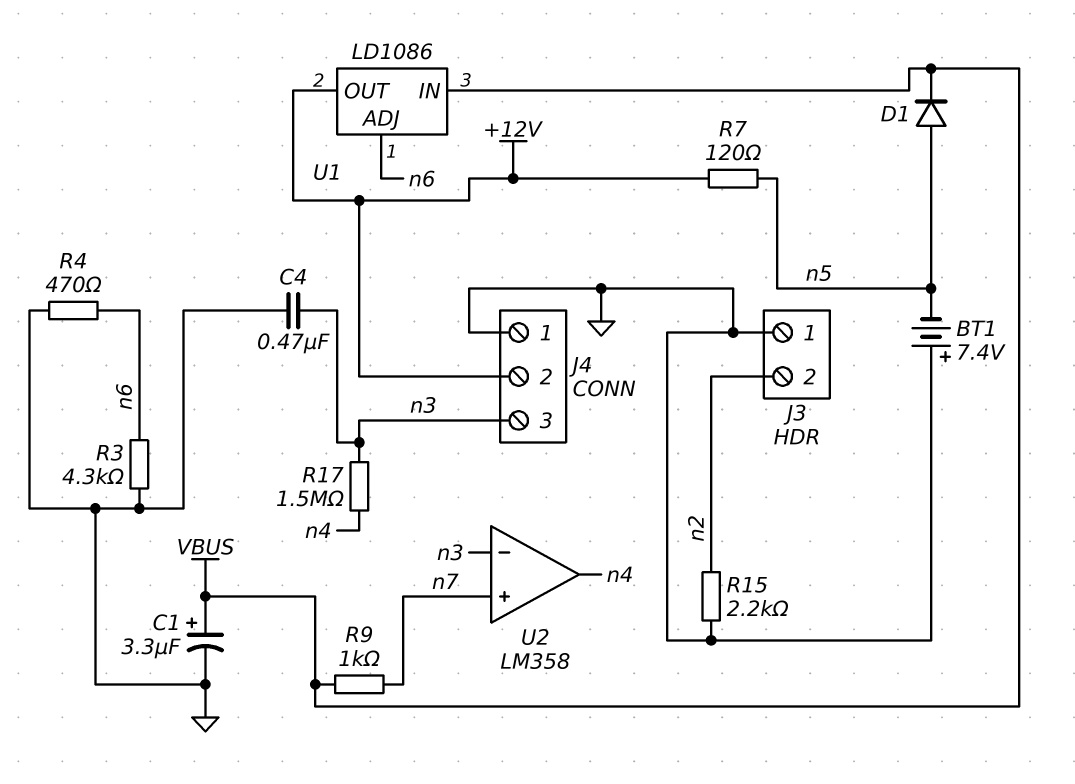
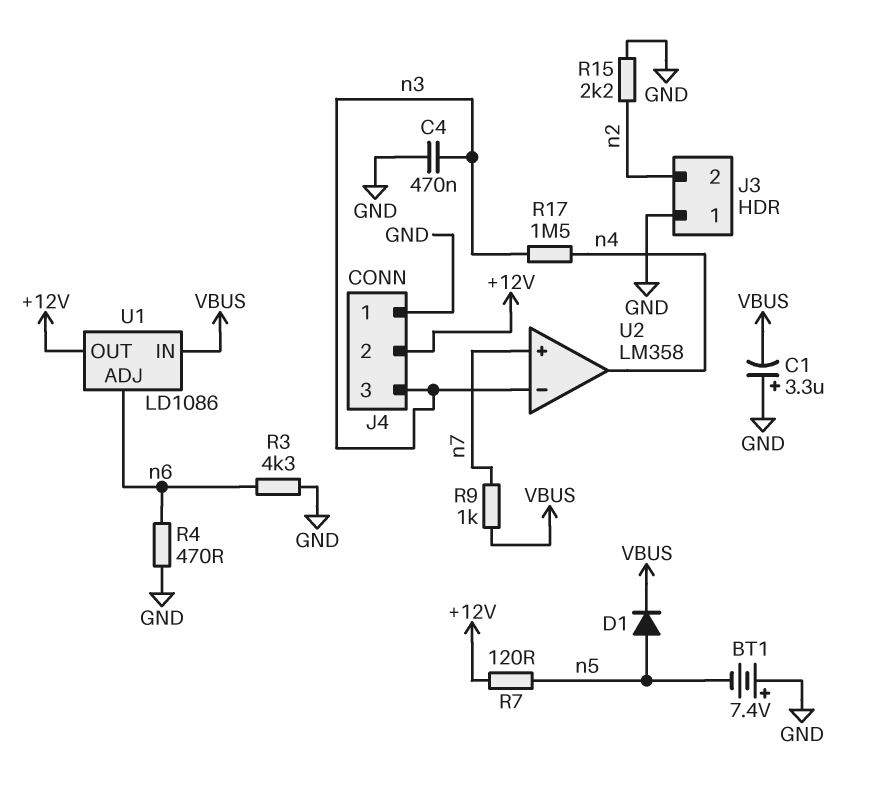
C1: 3.3uF (plus VBUS, minus GND) -> 3.3uF (plus GND, minus VBUS)

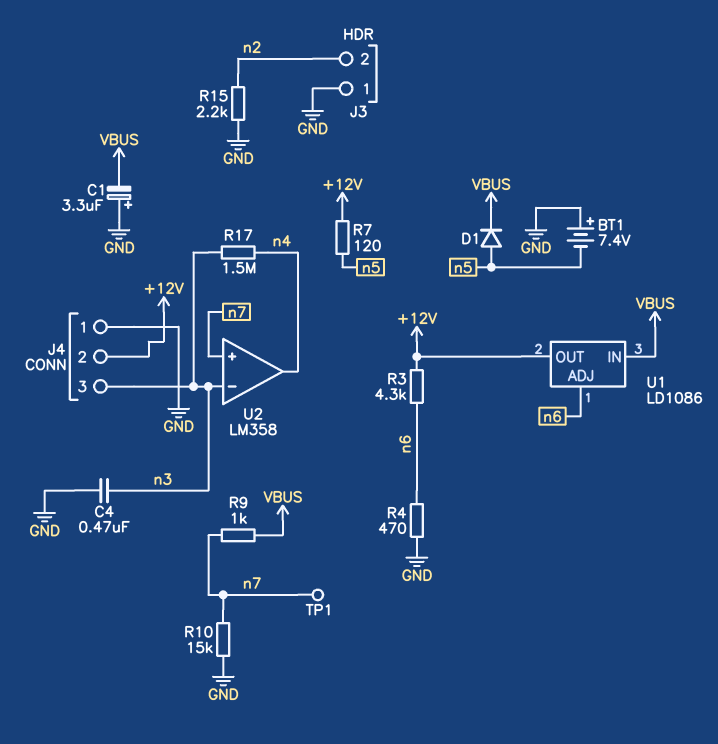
R3: 4.3k (GND, n6) -> 4.3k (+12V, n6)
R10: none -> 15k (GND, n7)
TP1: none -> test point (n7)

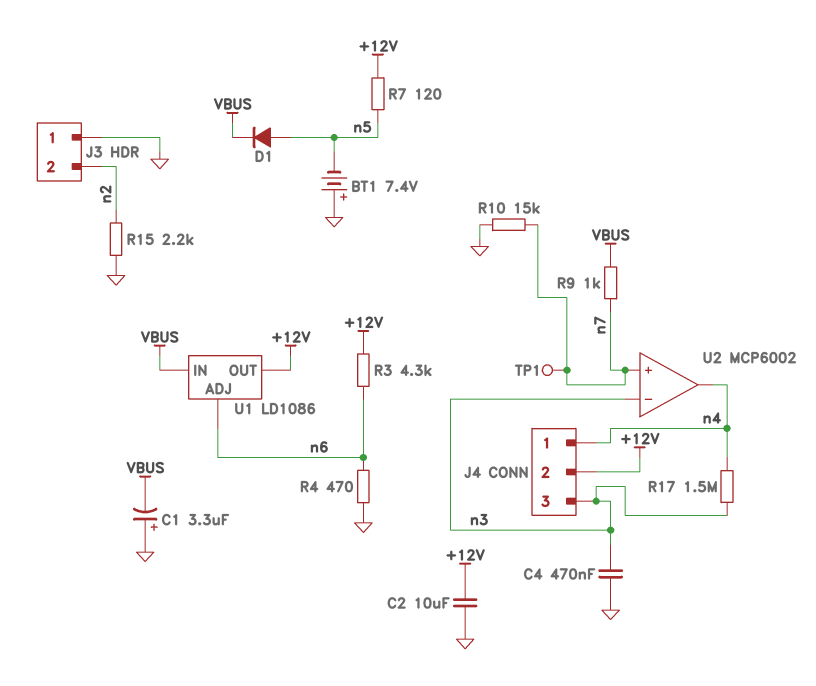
C2: none -> 10uF (+12V, GND)
J4 pin 1: GND -> n4
U2: LM358 -> MCP6002

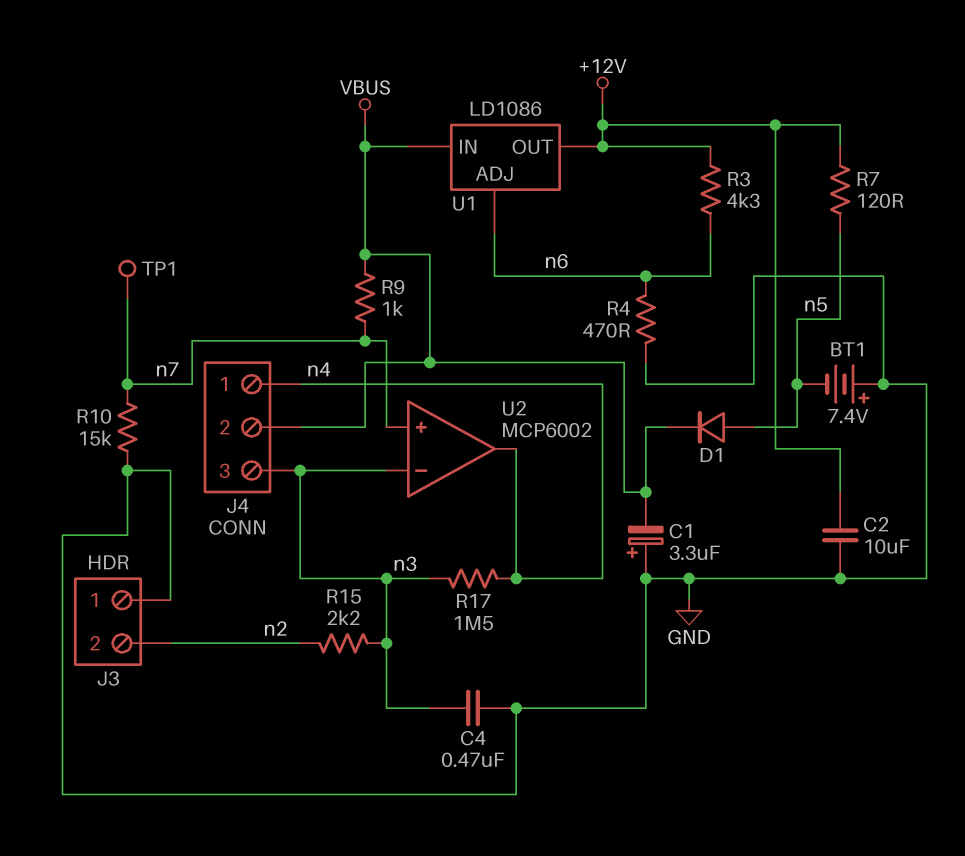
J4 pin 2: +12V -> VBUS
R15: 2.2k (GND, n2) -> 2.2k (n2, n3)

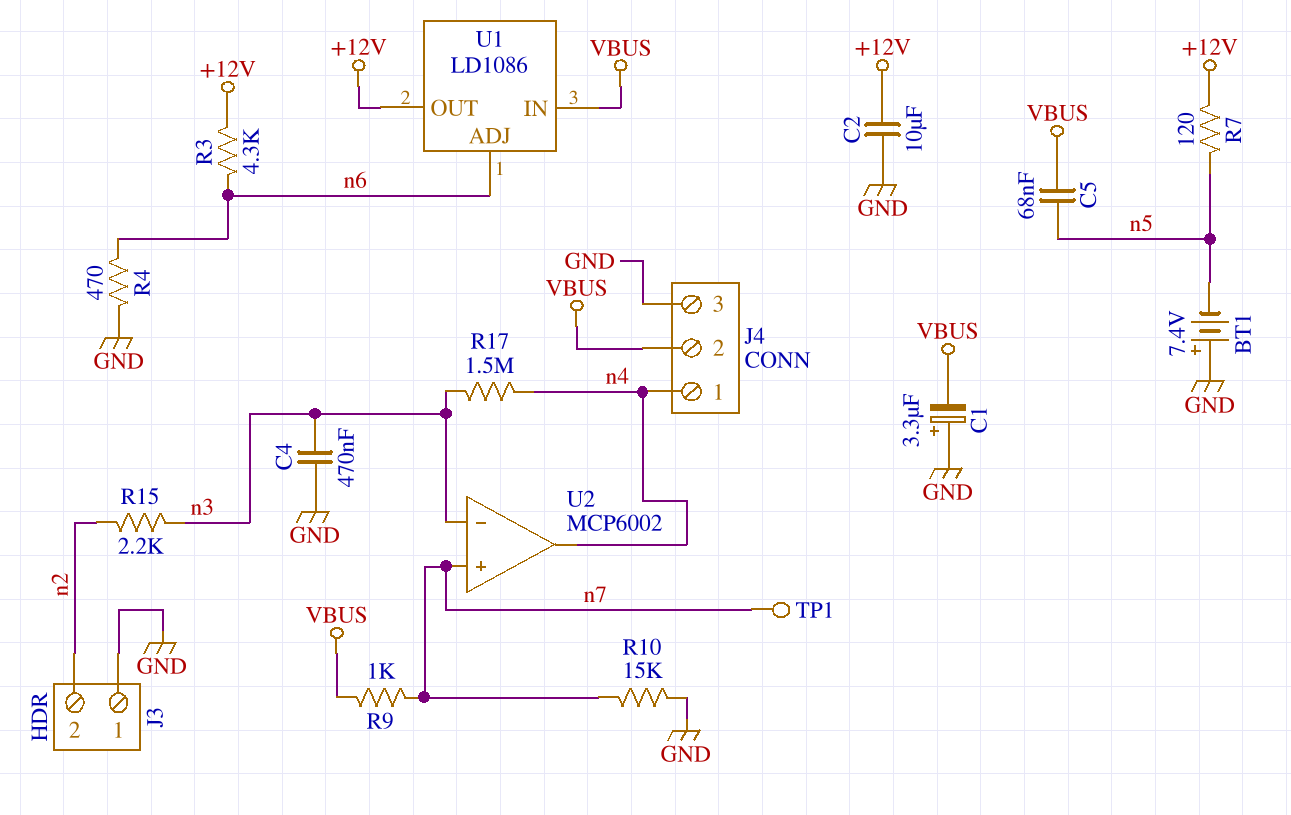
C5: none -> 68nF (VBUS, n5)
D1: diode (A n5, K VBUS) -> none
J4 pin 3: n3 -> GND

